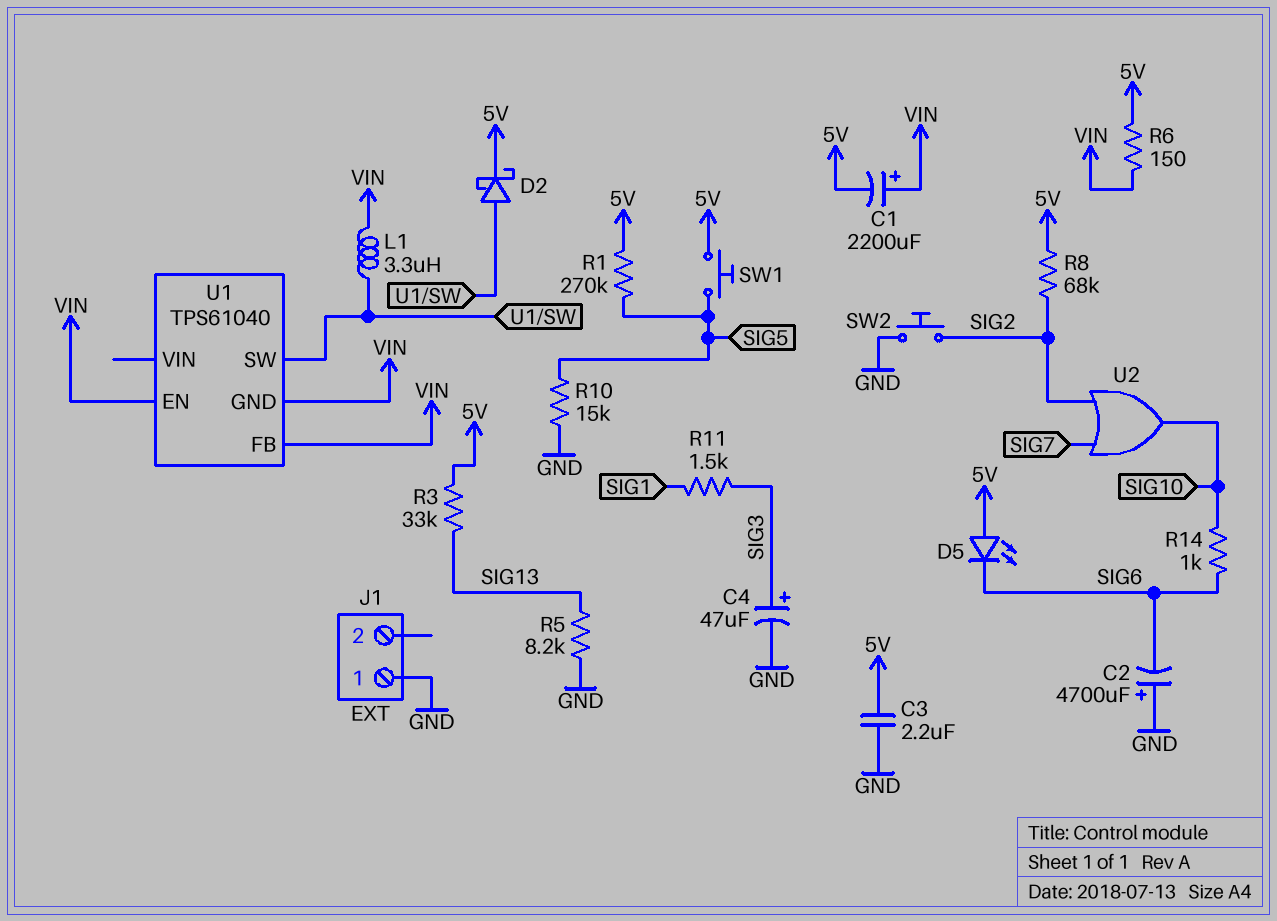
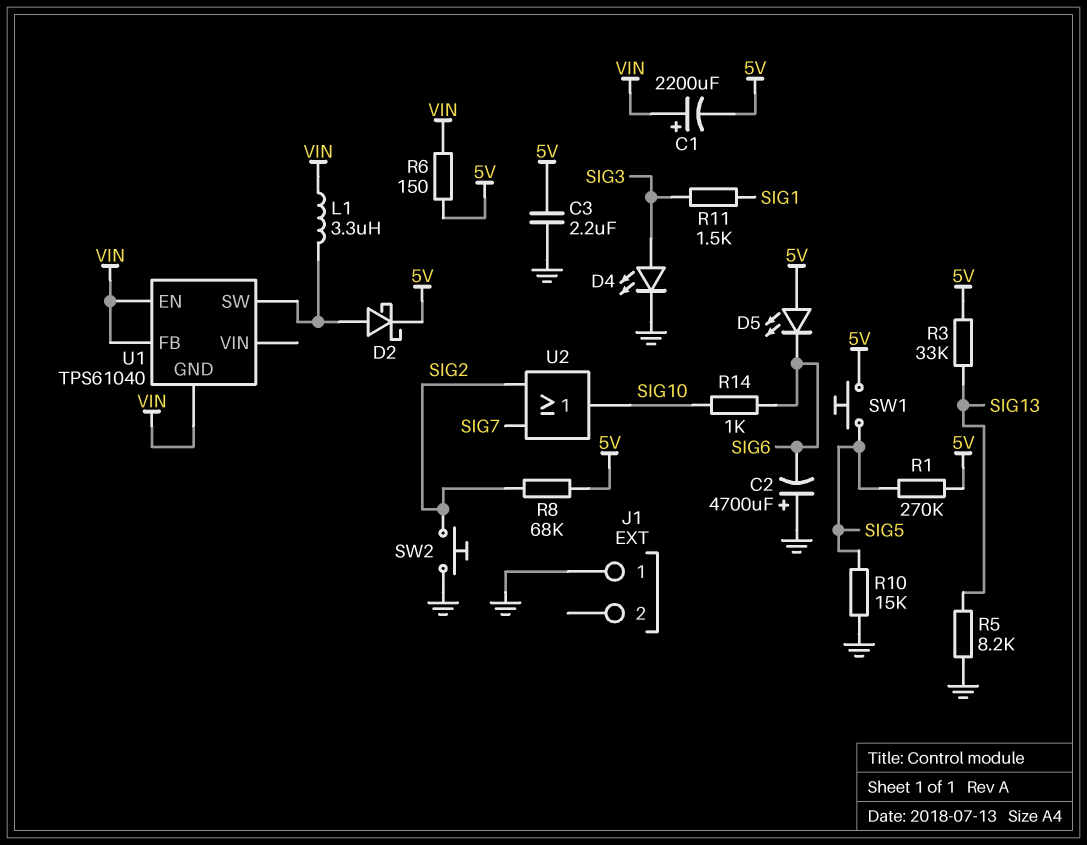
C4: 47uF (plus SIG3, minus GND) -> none
D4: none -> LED (A SIG3, K GND)

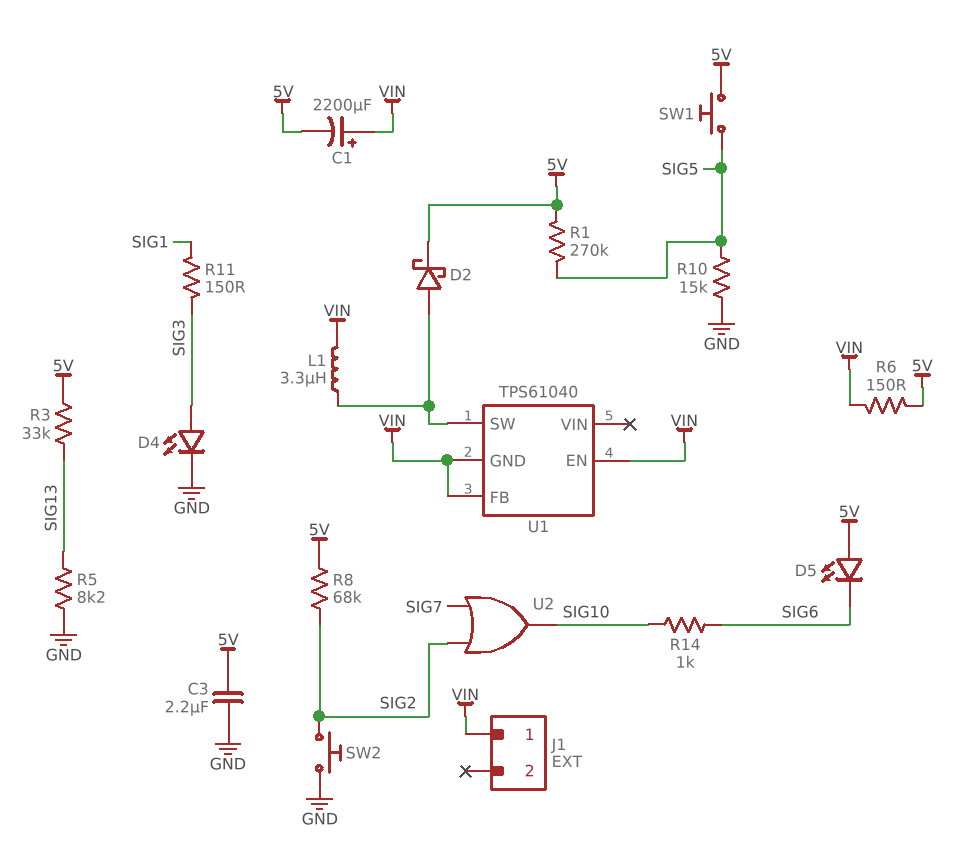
C2: 4700uF (plus GND, minus SIG6) -> none
J1 pin 1: GND -> VIN
R11: 1.5k (SIG1, SIG3) -> 150 (SIG1, SIG3)

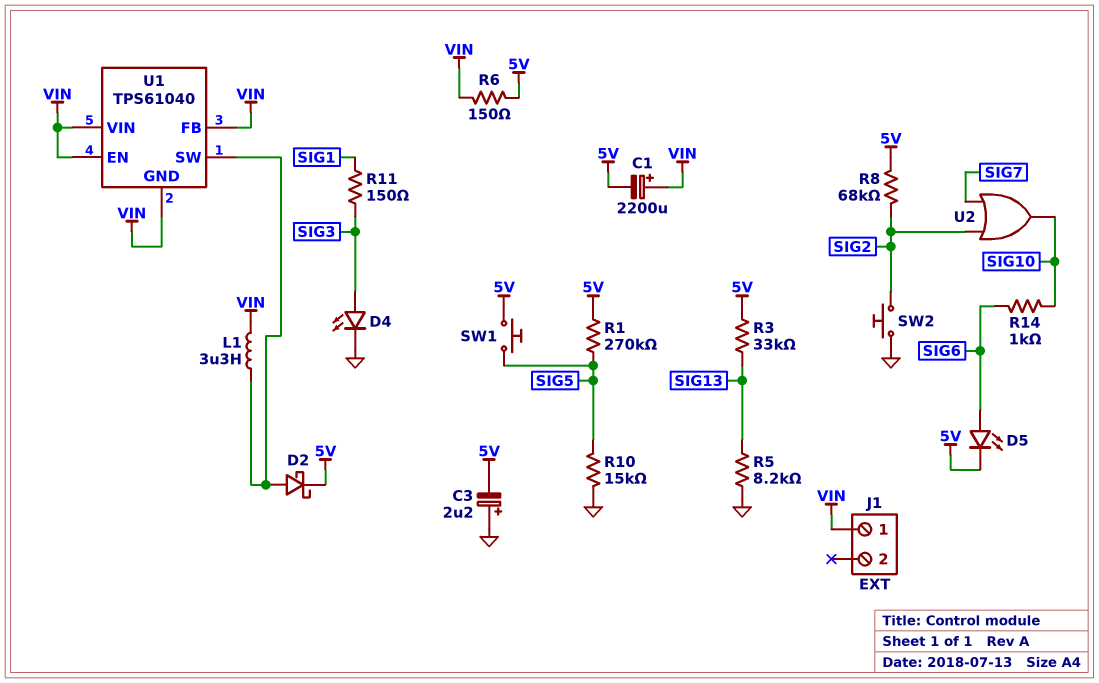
C3: 2.2uF (5V, GND) -> 2.2uF (plus GND, minus 5V)
D5: LED (A 5V, K SIG6) -> LED (A SIG6, K 5V)
U1 pin VIN: none -> VIN

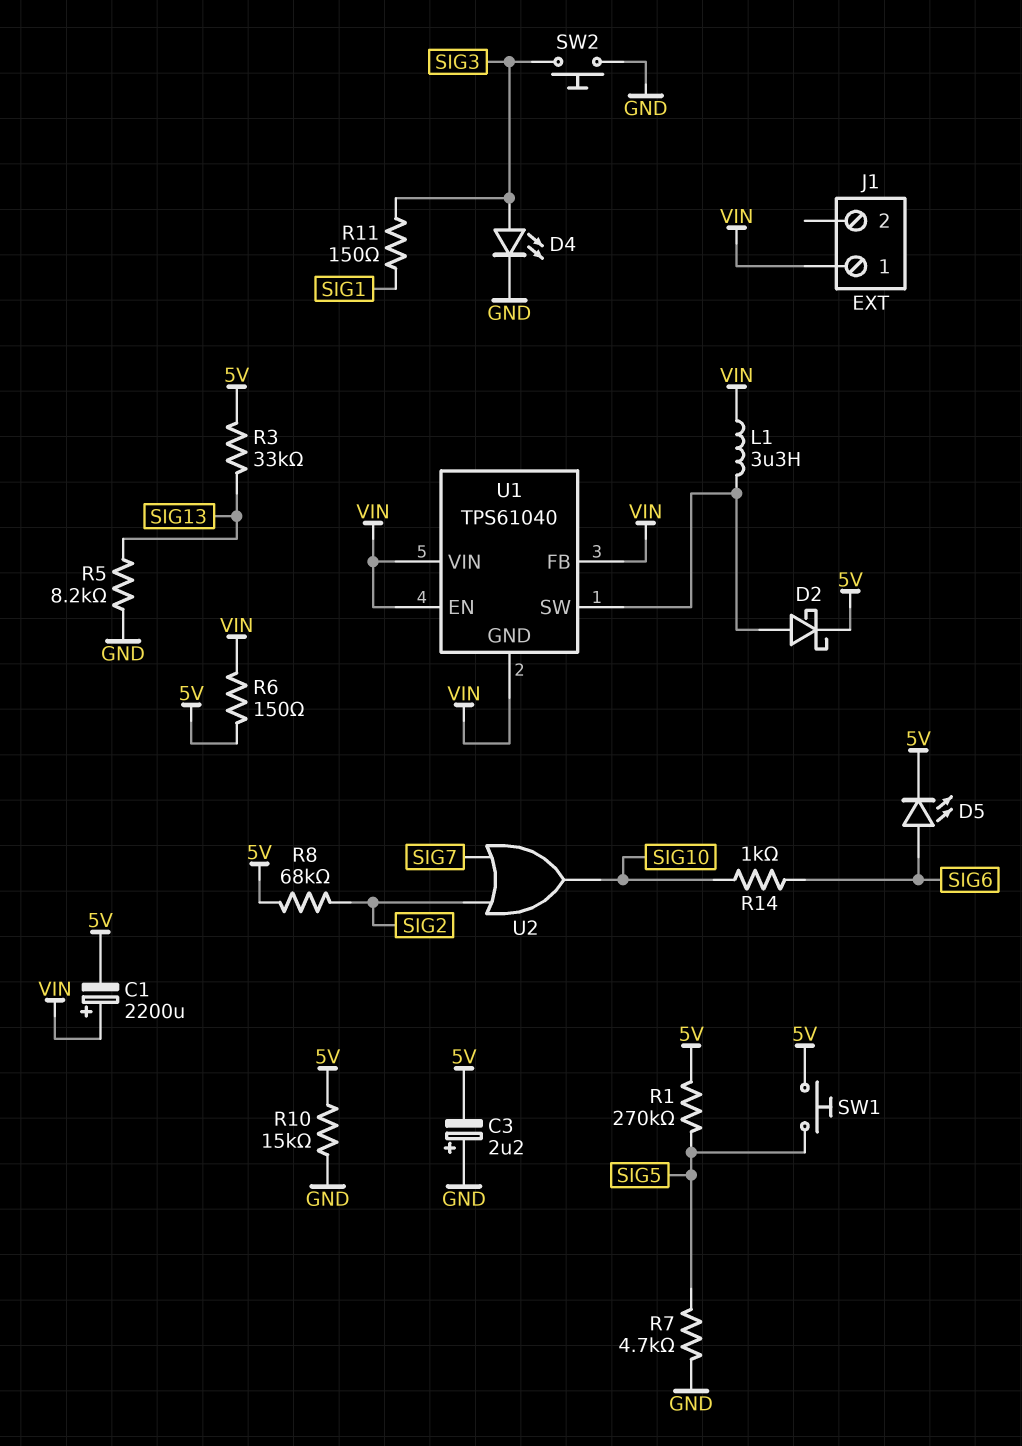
R7: none -> 4.7k (GND, SIG5)
R10: 15k (GND, SIG5) -> 15k (5V, GND)
SW2: button (GND, SIG2) -> button (GND, SIG3)

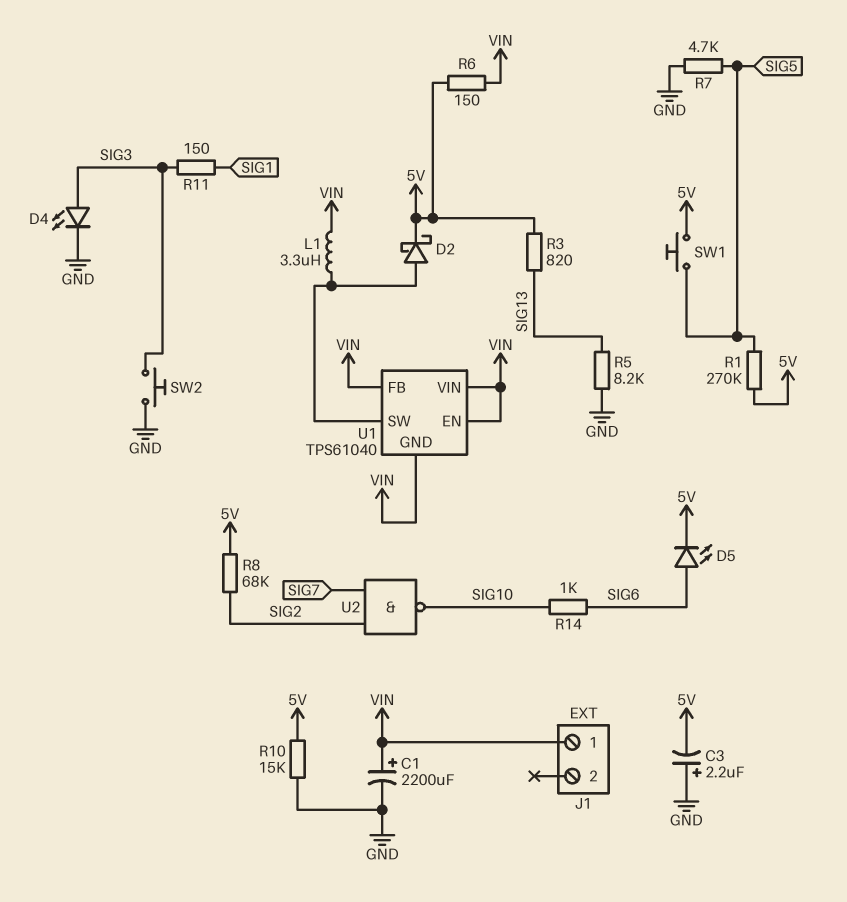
C1: 2200uF (plus VIN, minus 5V) -> 2200uF (plus VIN, minus GND)
R3: 33k (5V, SIG13) -> 820 (5V, SIG13)
U2: OR (in SIG2, in SIG7, out SIG10) -> NAND (in SIG2, in SIG7, out SIG10)

